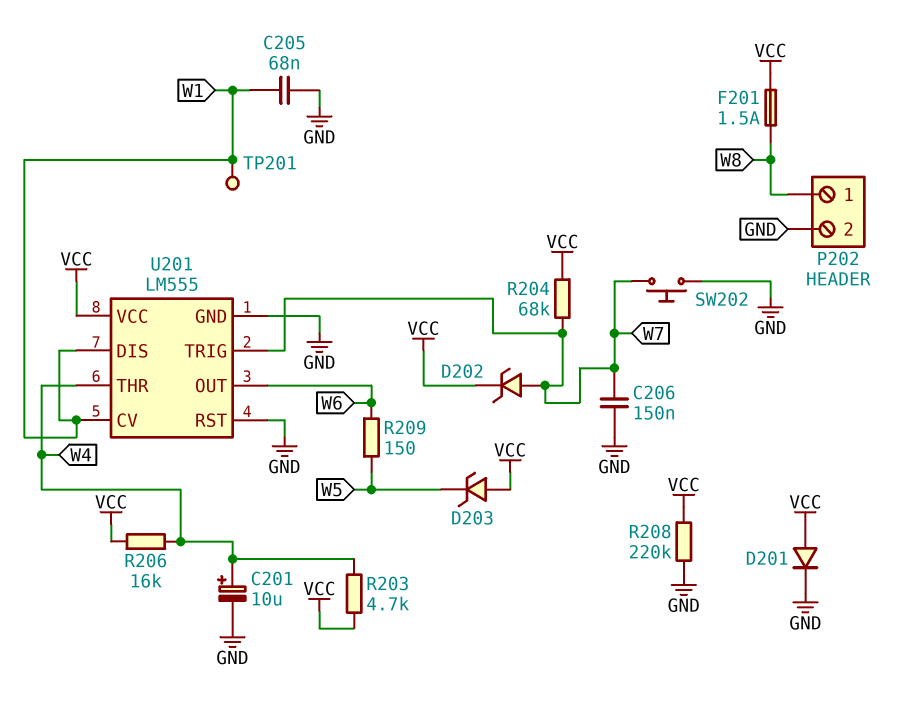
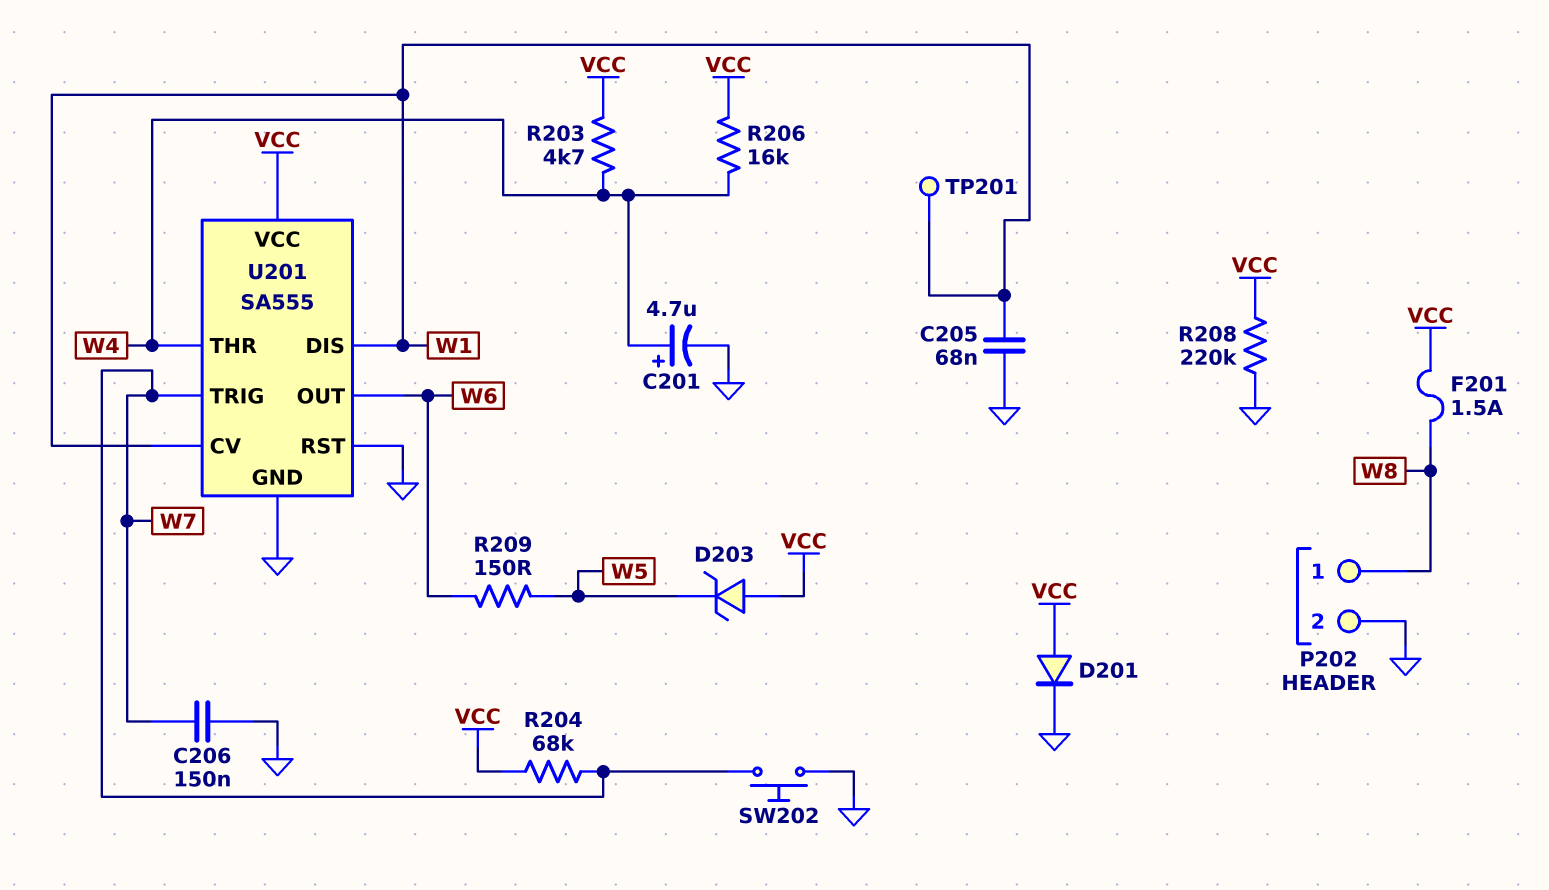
C201: 10uF (plus W4, minus GND) -> 4.7uF (plus W4, minus GND)
D202: zener (A W7, K VCC) -> none
U201: LM555 -> SA555

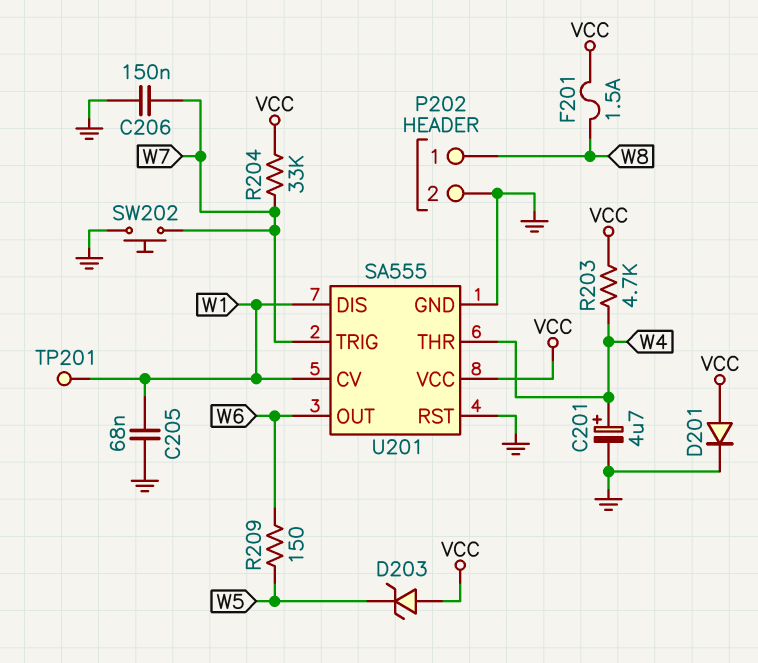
R204: 68k (VCC, W7) -> 33k (VCC, W7)
R206: 16k (VCC, W4) -> none
R208: 220k (GND, VCC) -> none

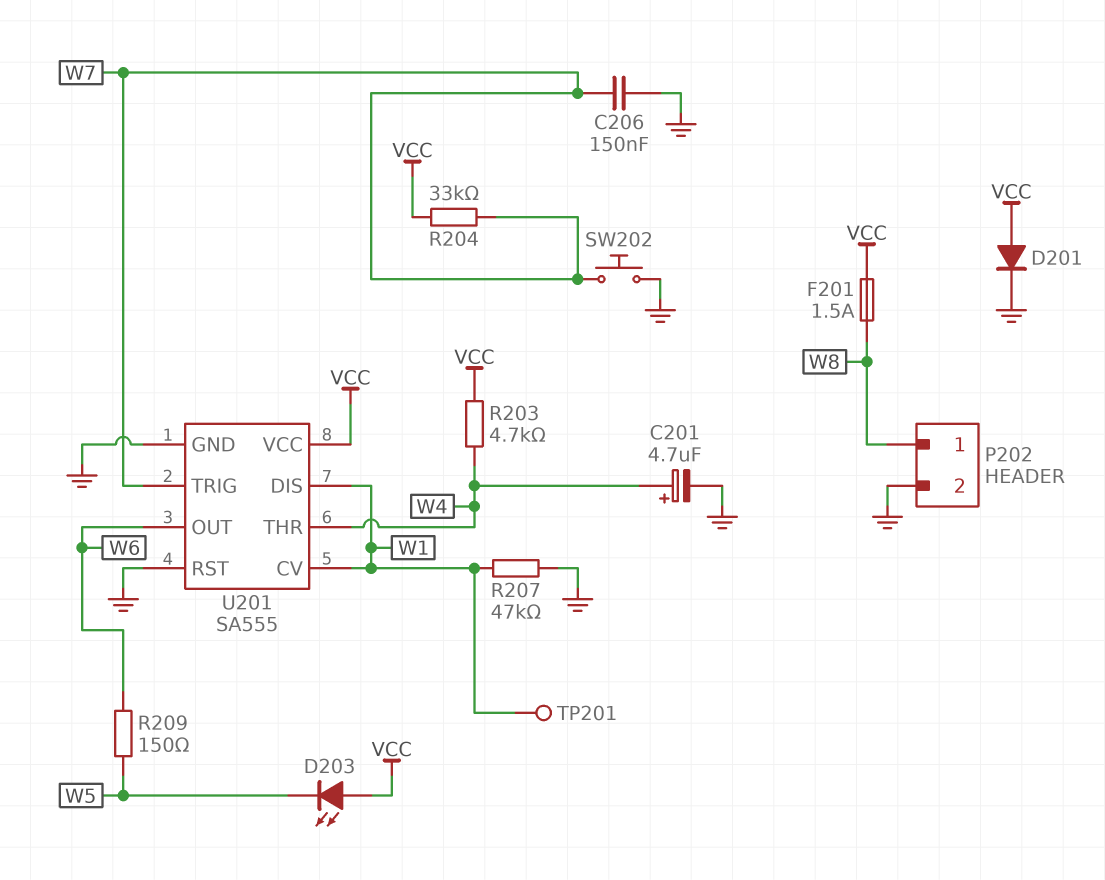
C205: 68nF (GND, W1) -> none
D203: zener (A VCC, K W5) -> LED (A VCC, K W5)
R207: none -> 47k (GND, W1)

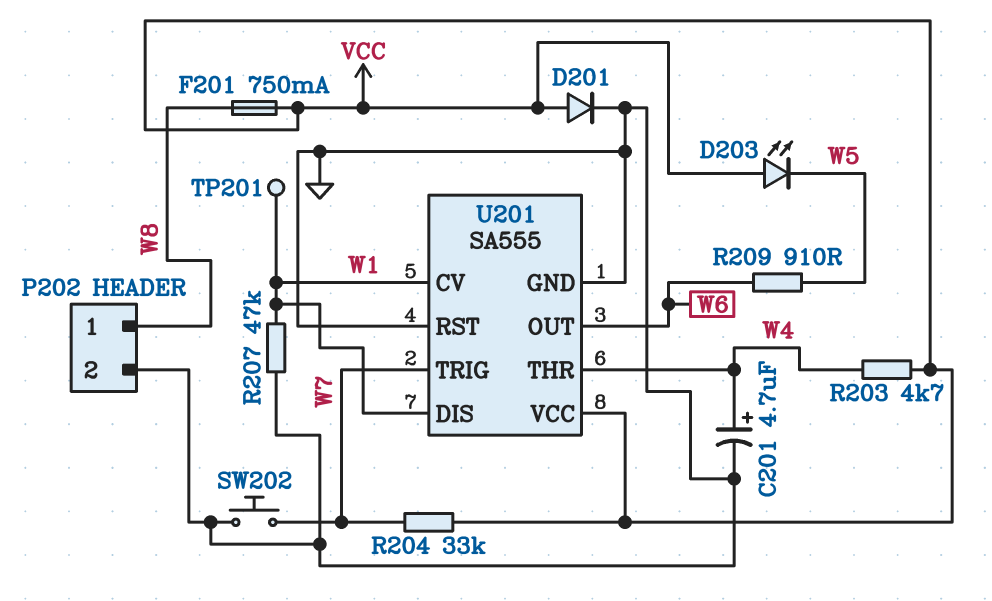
C206: 150nF (GND, W7) -> none
F201: 1.5A (VCC, W8) -> 750mA (VCC, W8)
R209: 150 (W5, W6) -> 910 (W5, W6)

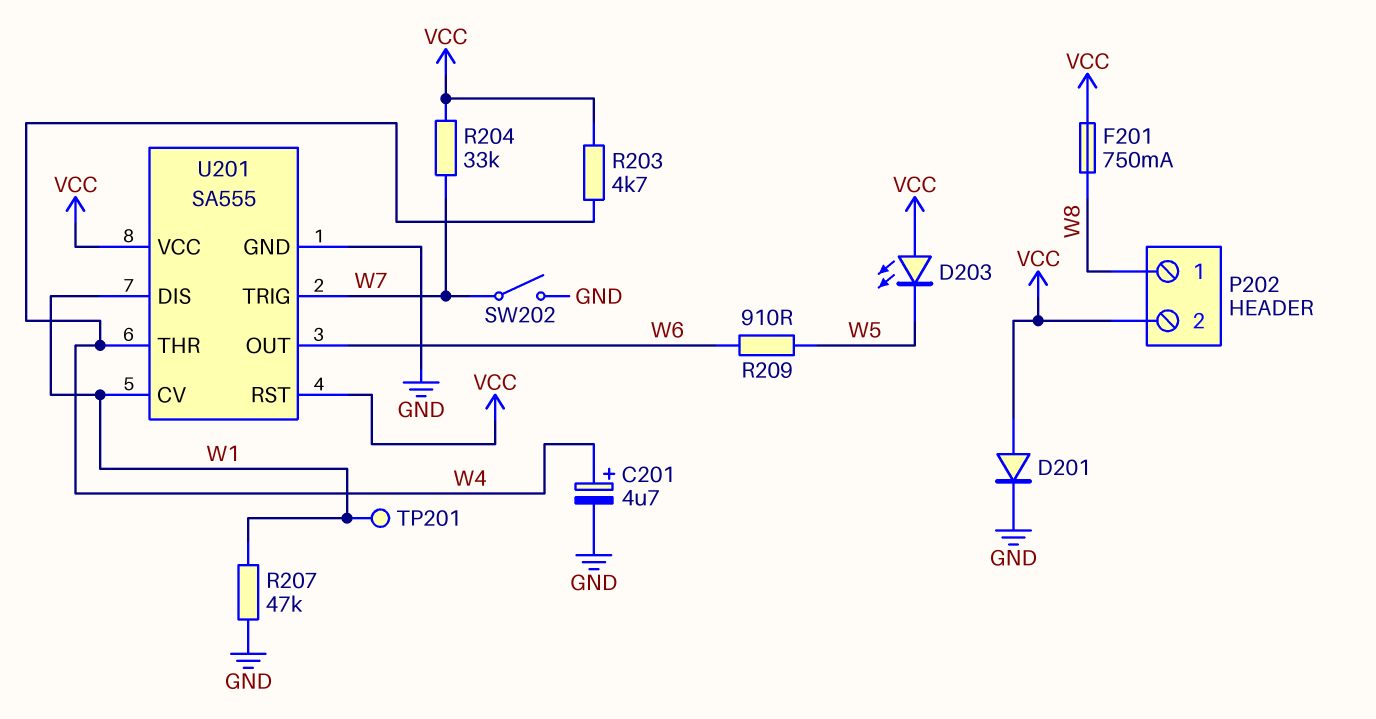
P202 pin 2: GND -> VCC
SW202: button (GND, W7) -> switch (GND, W7)
U201 pin RST: GND -> VCC

